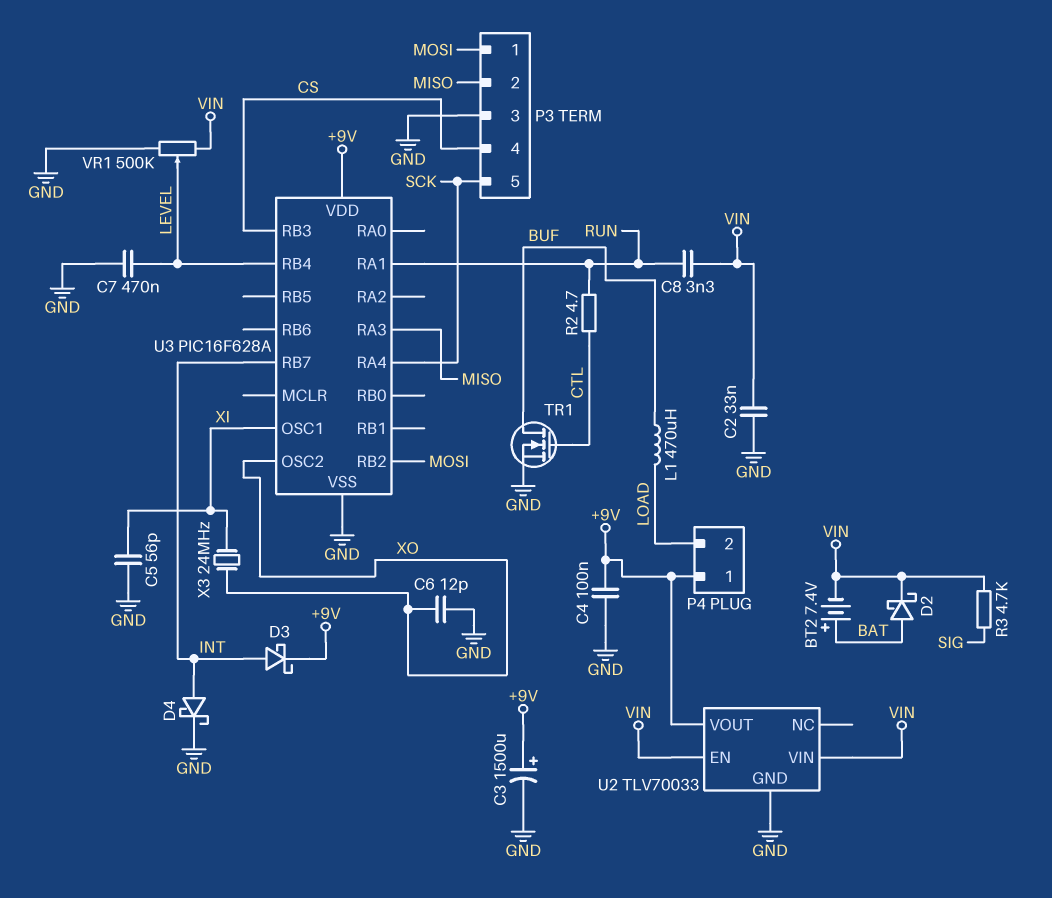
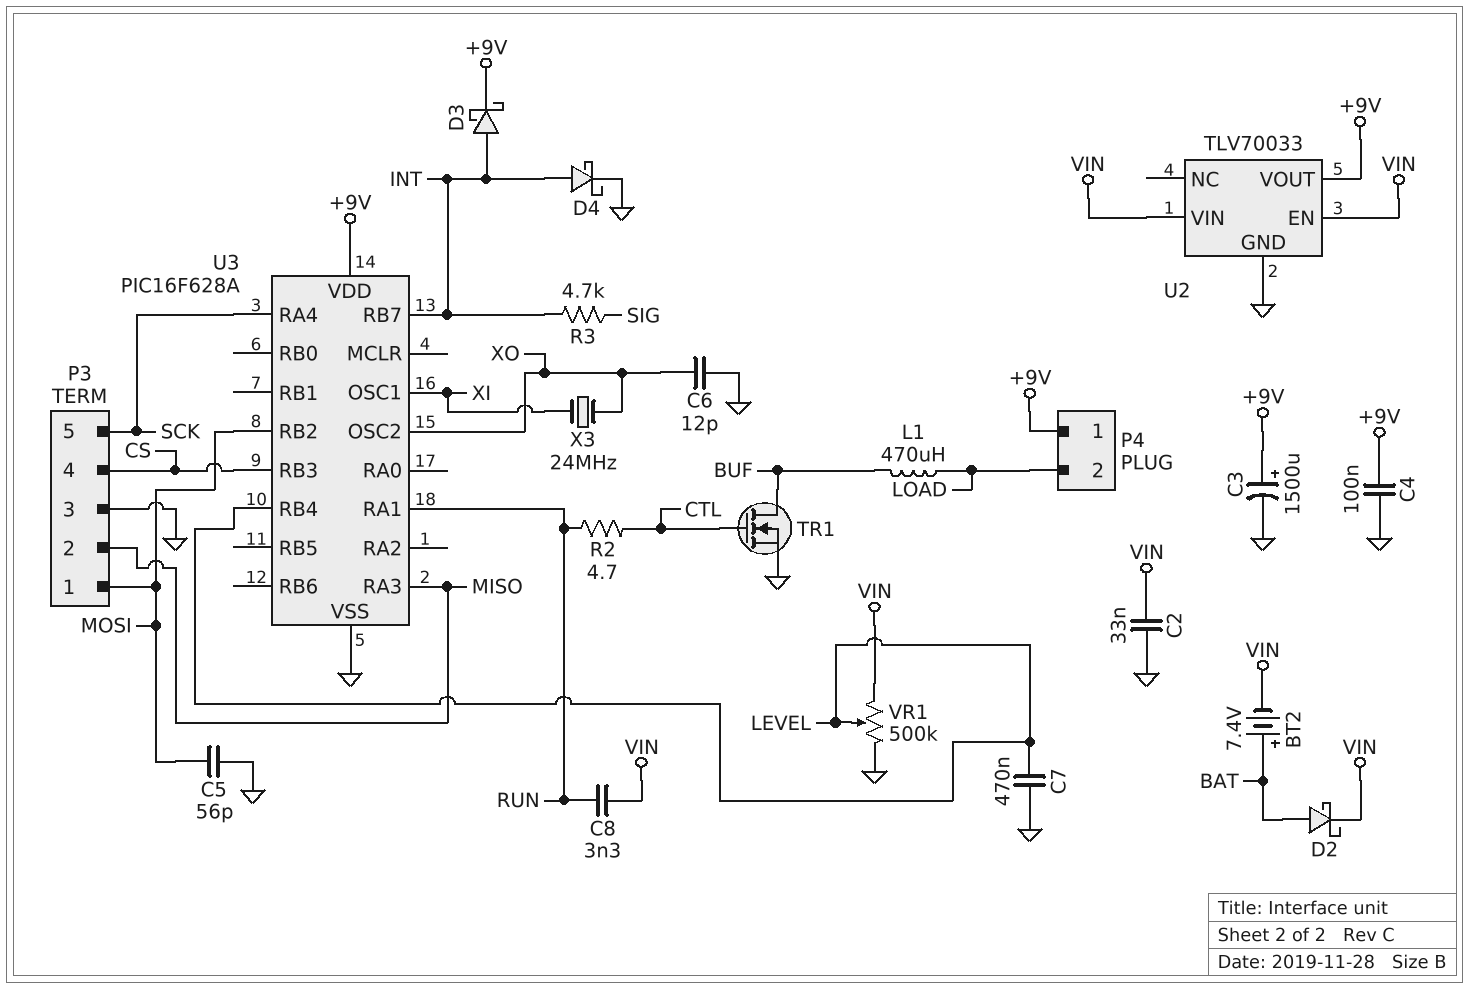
C5: 56pF (GND, XI) -> 56pF (GND, MOSI)
R3: 4.7k (SIG, VIN) -> 4.7k (INT, SIG)

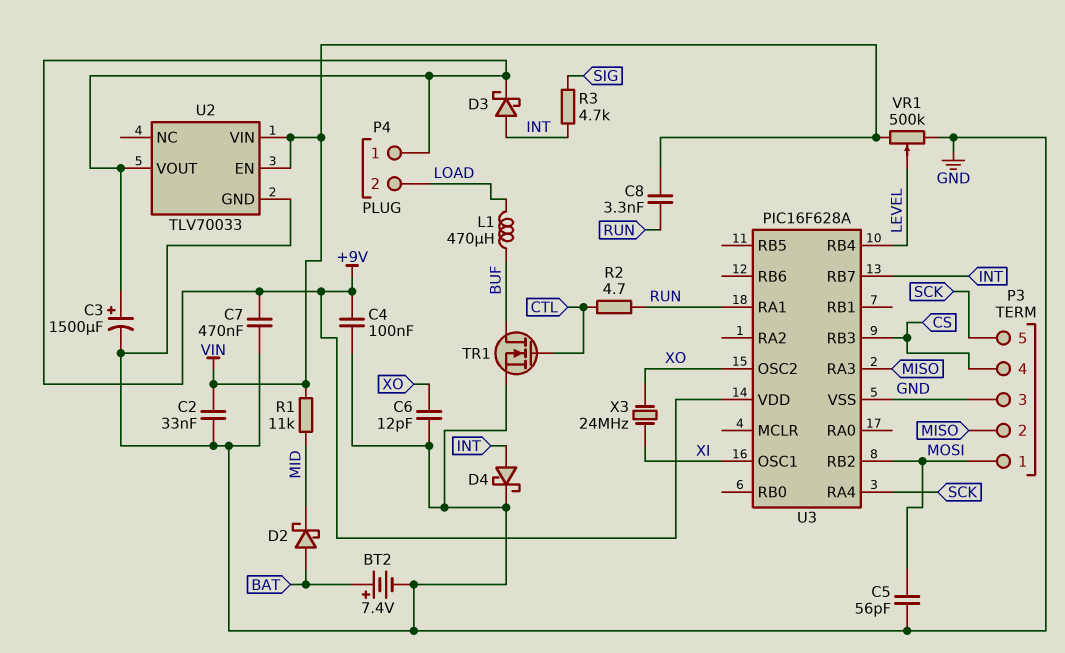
BT2: 7.4V (plus BAT, minus VIN) -> 7.4V (plus BAT, minus GND)
C7: 470nF (GND, LEVEL) -> 470nF (+9V, GND)
D2: schottky (A BAT, K VIN) -> schottky (A BAT, K MID)
R1: none -> 11k (MID, VIN)

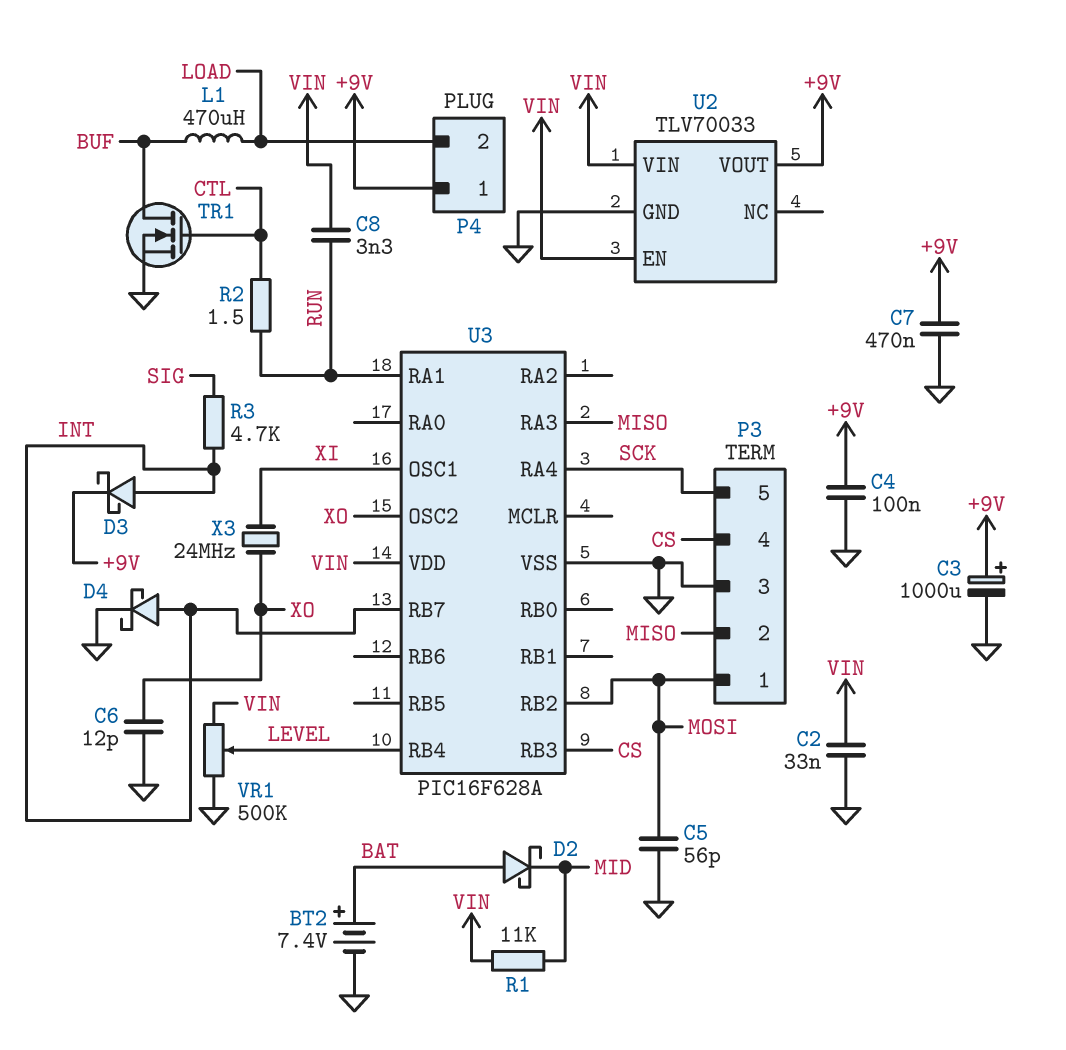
C3: 1500uF (plus +9V, minus GND) -> 1000uF (plus +9V, minus GND)
R2: 4.7 (CTL, RUN) -> 1.5 (CTL, RUN)
U3 pin VDD: +9V -> VIN

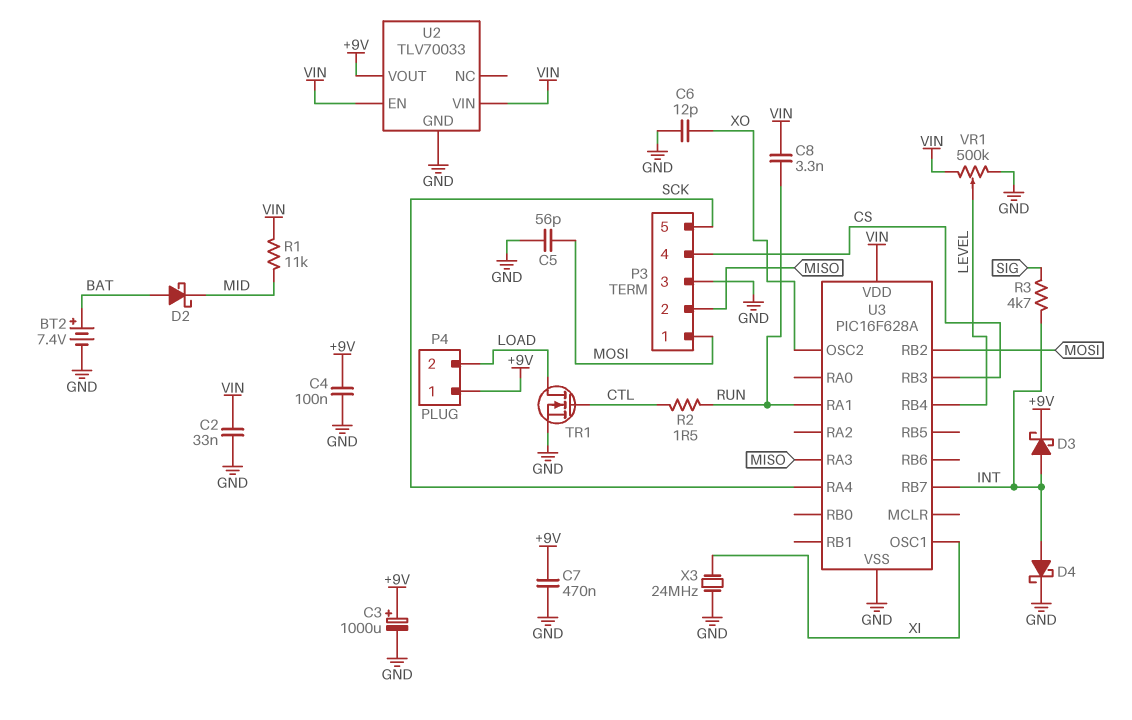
L1: 470uH (BUF, LOAD) -> none
TR1: NMOS (G CTL, D BUF, S GND) -> NMOS (G CTL, D LOAD, S GND)
X3: 24MHz (XI, XO) -> 24MHz (GND, XI)

